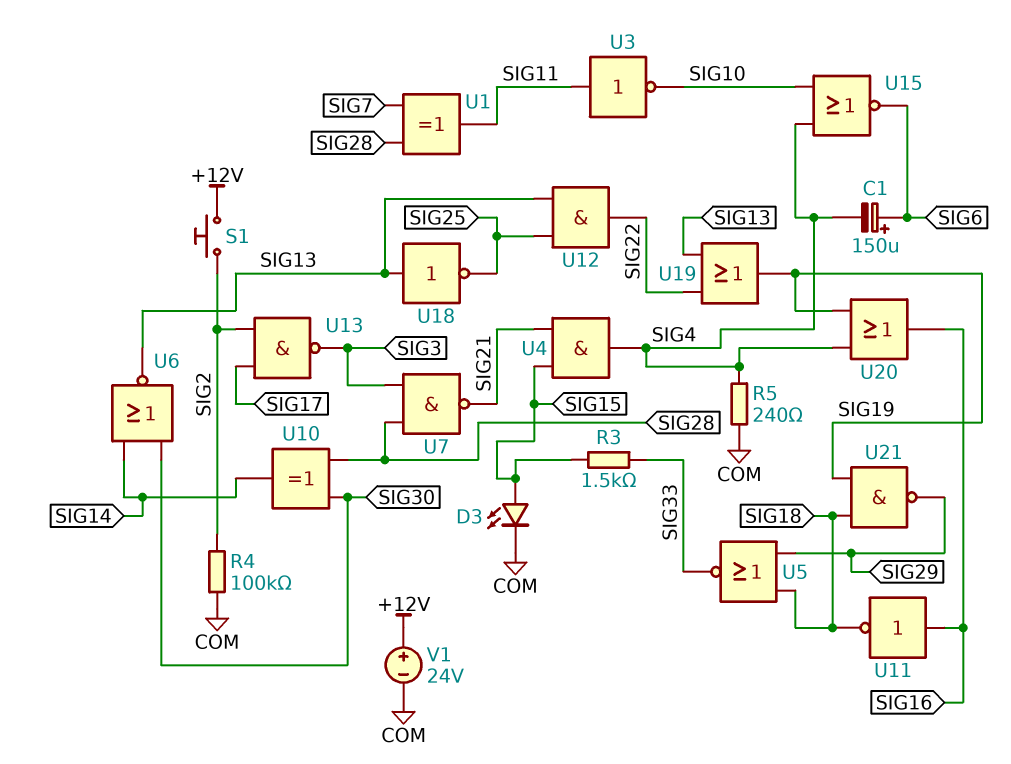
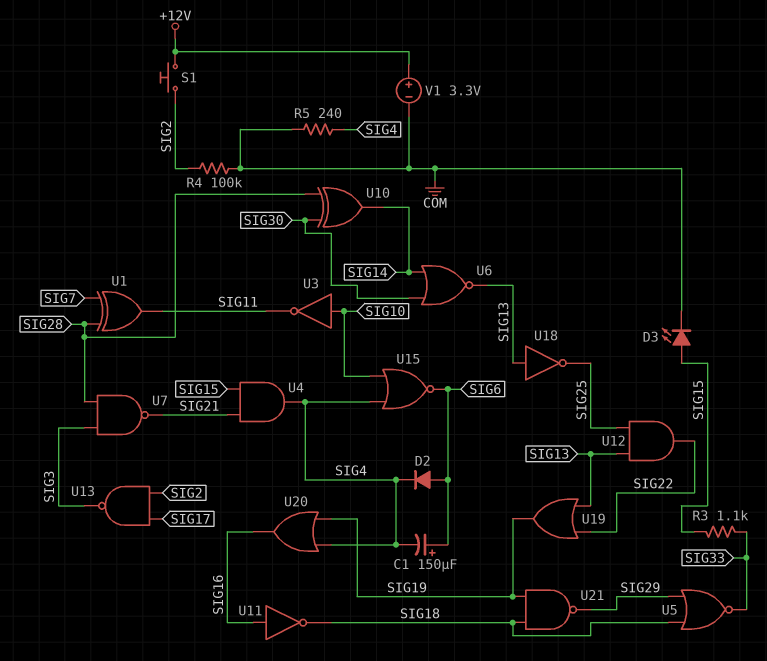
D2: none -> diode (A SIG6, K SIG4)
R3: 1.5k (SIG15, SIG33) -> 1.1k (SIG15, SIG33)
U3: NOT (in SIG11, out SIG10) -> NOT (in SIG10, out SIG11)
V1: 24V (plus +12V, minus COM) -> 3.3V (plus +12V, minus COM)

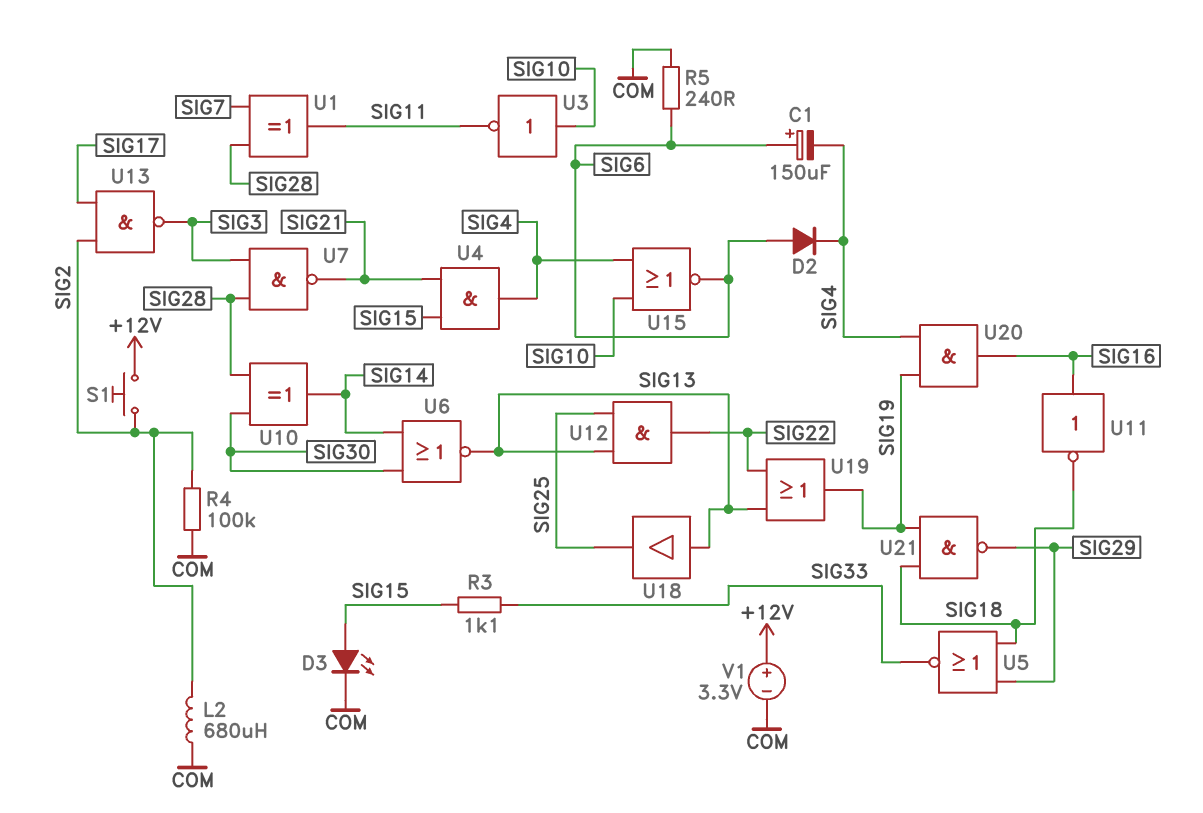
L2: none -> 680uH (COM, SIG2)
R5: 240 (COM, SIG4) -> 240 (COM, SIG6)
U18: NOT (in SIG13, out SIG25) -> buffer (in SIG13, out SIG25)
U20: OR (in SIG4, in SIG19, out SIG16) -> AND (in SIG4, in SIG19, out SIG16)

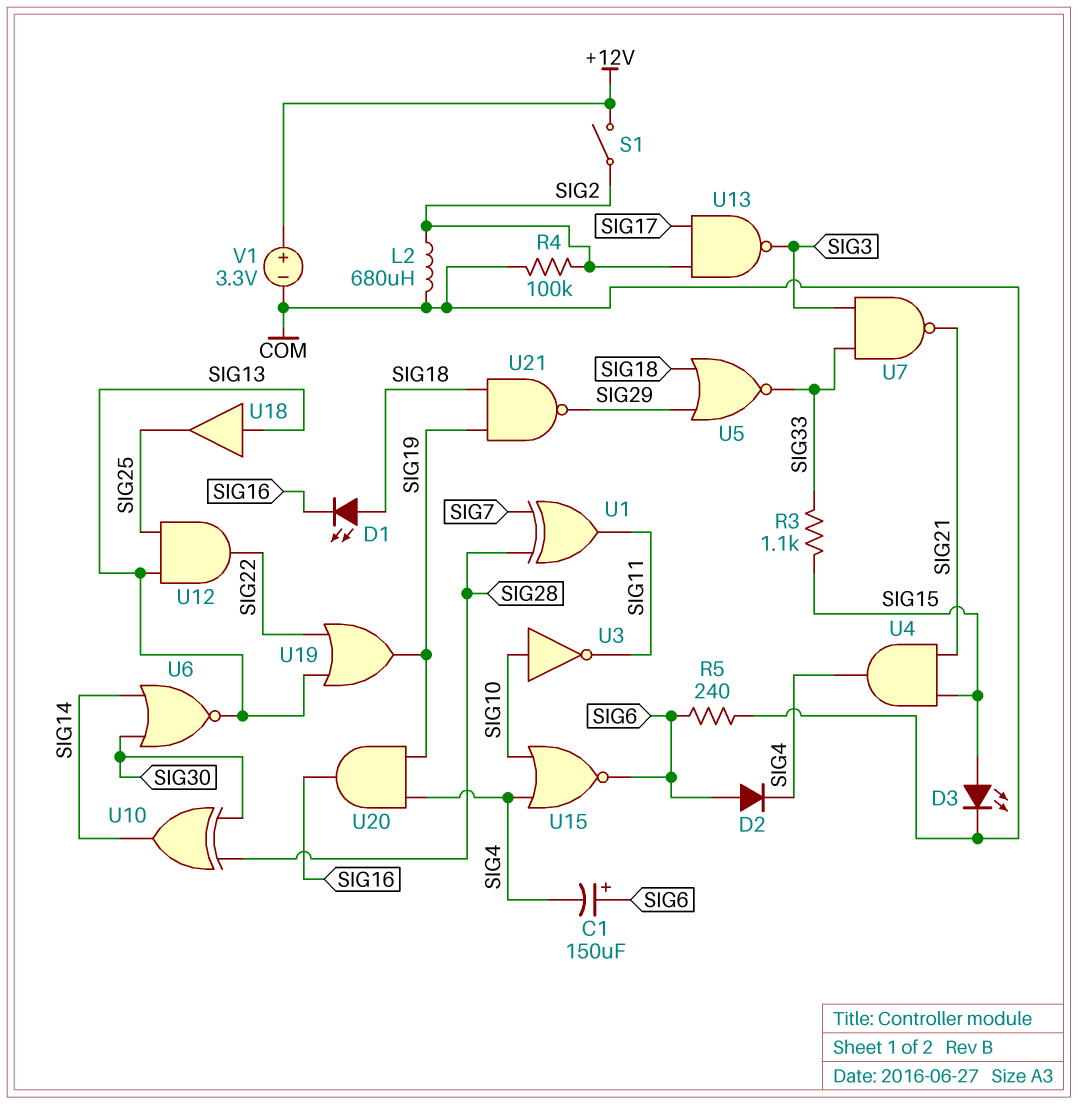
D1: none -> LED (A SIG18, K SIG16)
S1: button (+12V, SIG2) -> switch (+12V, SIG2)
U7: NAND (in SIG3, in SIG28, out SIG21) -> NAND (in SIG3, in SIG33, out SIG21)
U11: NOT (in SIG16, out SIG18) -> none

